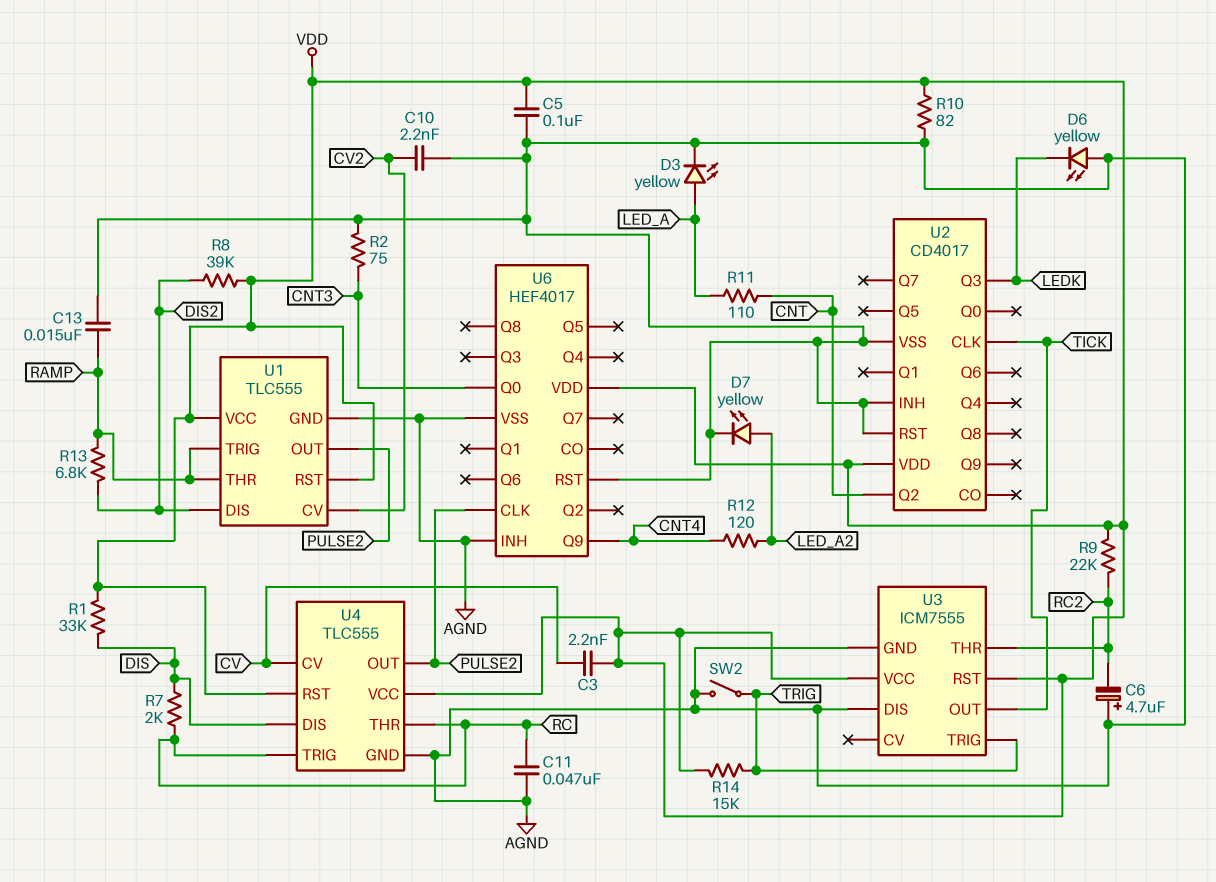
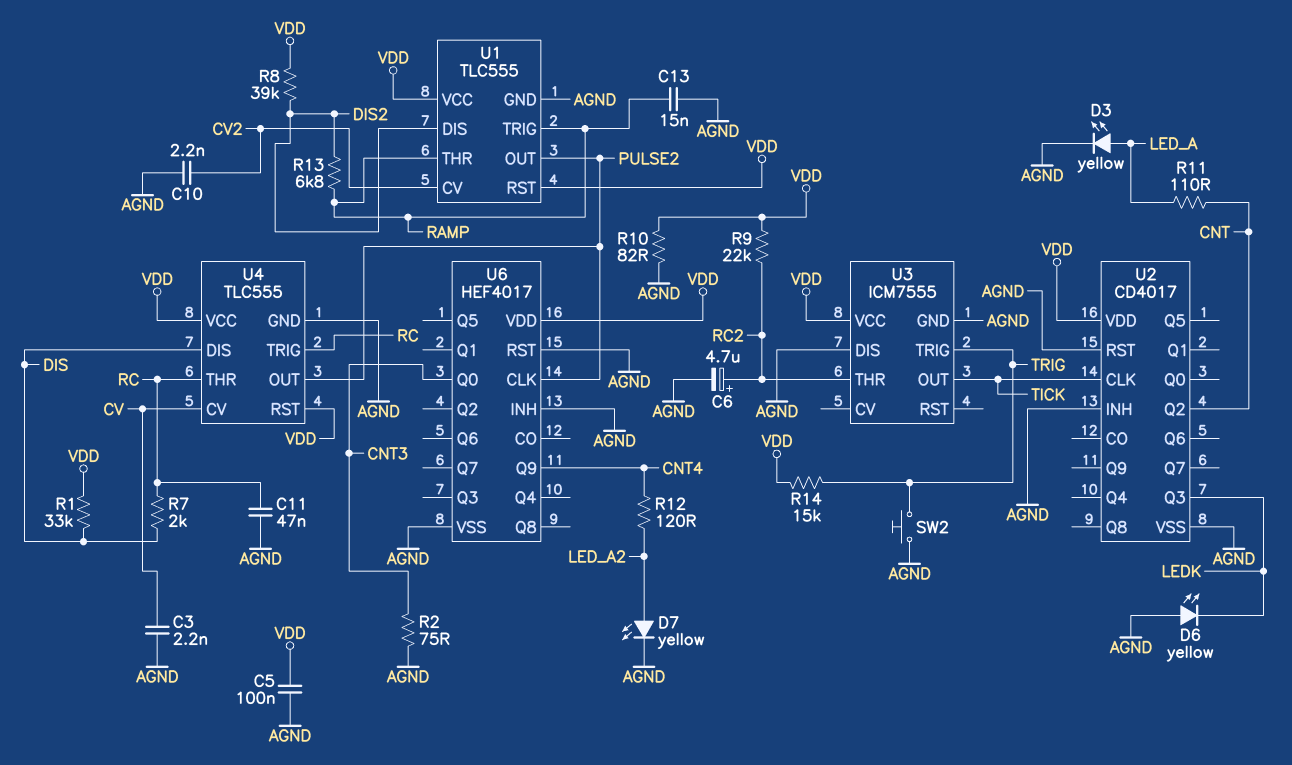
C3: 2.2nF (CV, VDD) -> 2.2nF (AGND, CV)
C6: 4.7uF (plus AGND, minus RC2) -> 4.7uF (plus RC2, minus AGND)
SW2: switch (AGND, TRIG) -> button (AGND, TRIG)
U3 pin RST: VDD -> none

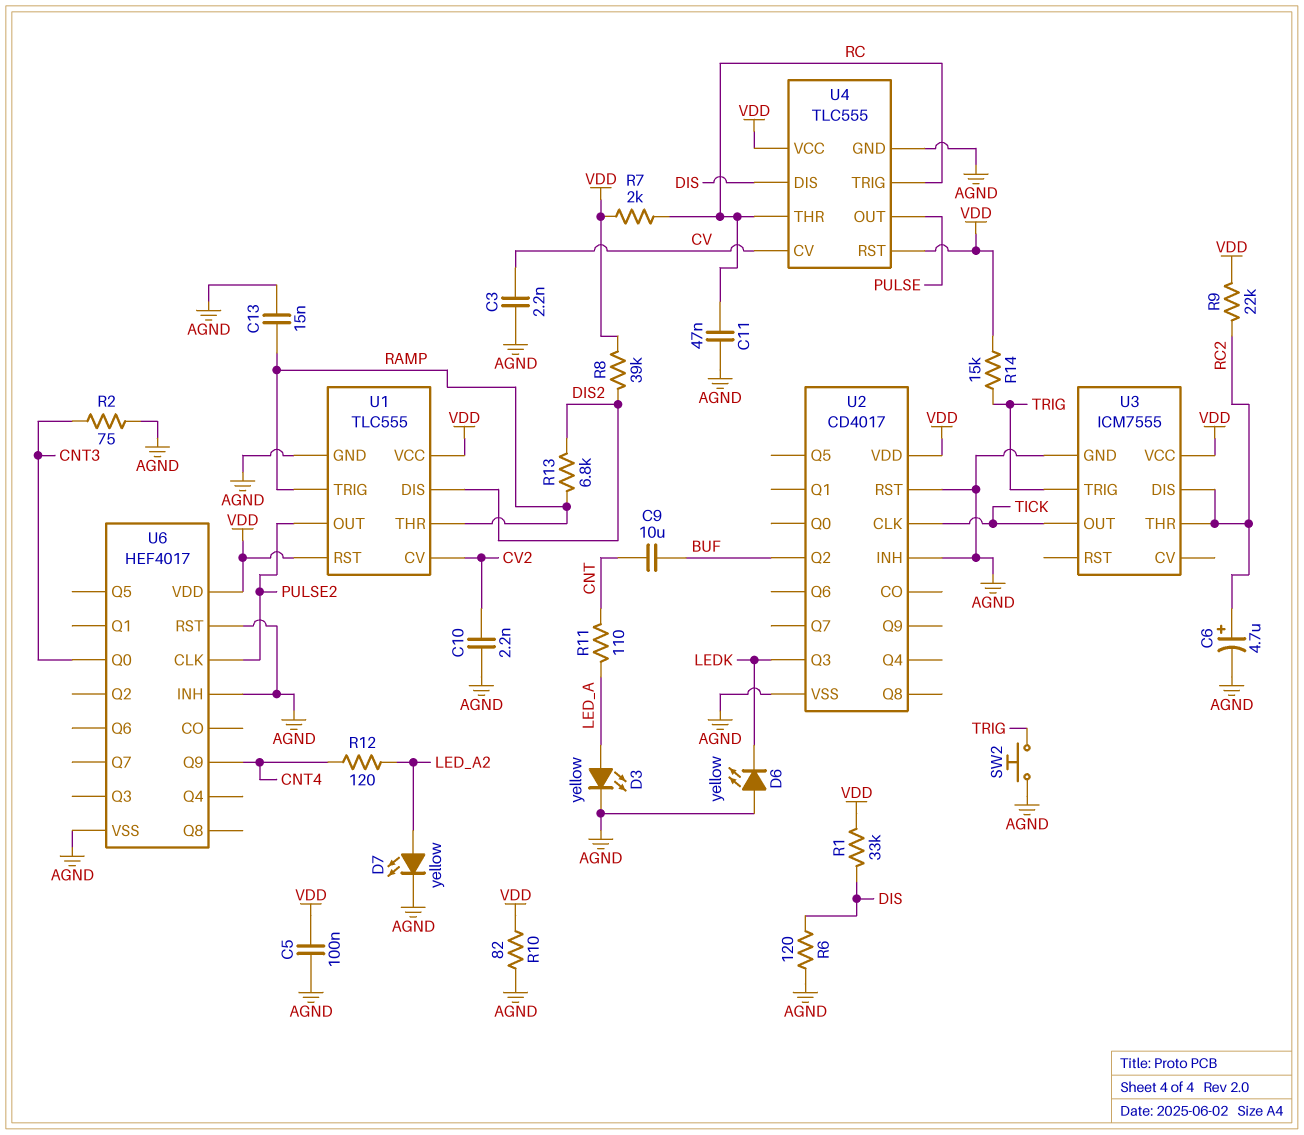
C9: none -> 10uF (BUF, CNT)
R6: none -> 120 (AGND, DIS)
R7: 2k (DIS, RC) -> 2k (RC, VDD)
U2 pin Q2: CNT -> BUF
U3 pin DIS: AGND -> RC2
U4 pin OUT: PULSE2 -> PULSE

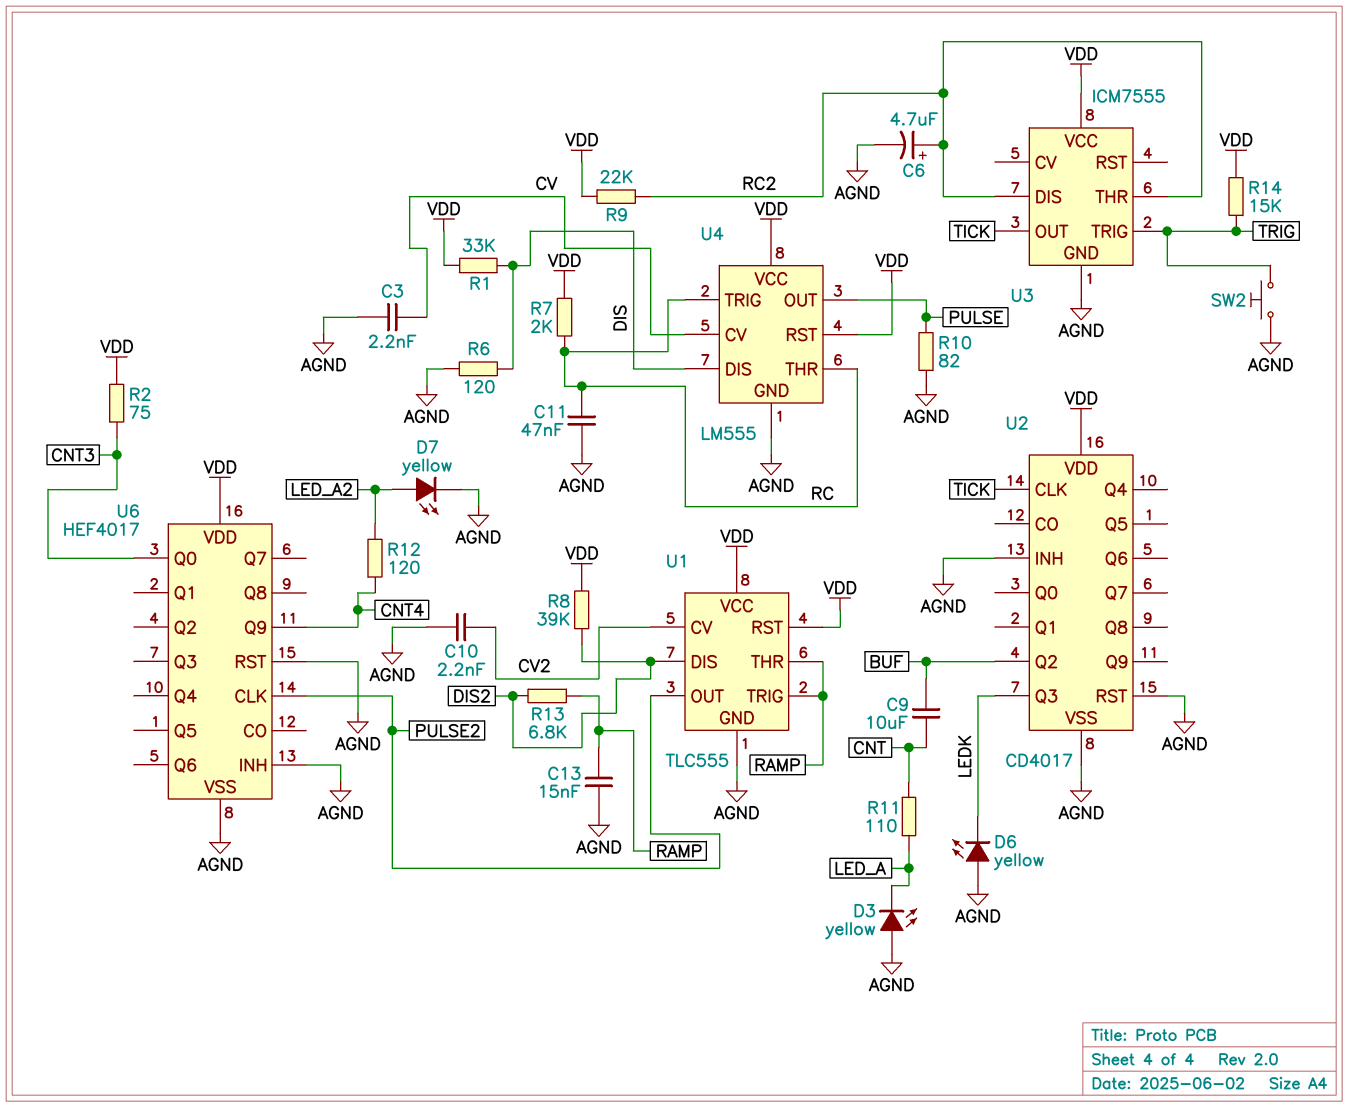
C5: 100nF (AGND, VDD) -> none
D3: LED yellow (A LED_A, K AGND) -> LED yellow (A AGND, K LED_A)
R2: 75 (AGND, CNT3) -> 75 (CNT3, VDD)
R10: 82 (AGND, VDD) -> 82 (AGND, PULSE)
U4: TLC555 -> LM555

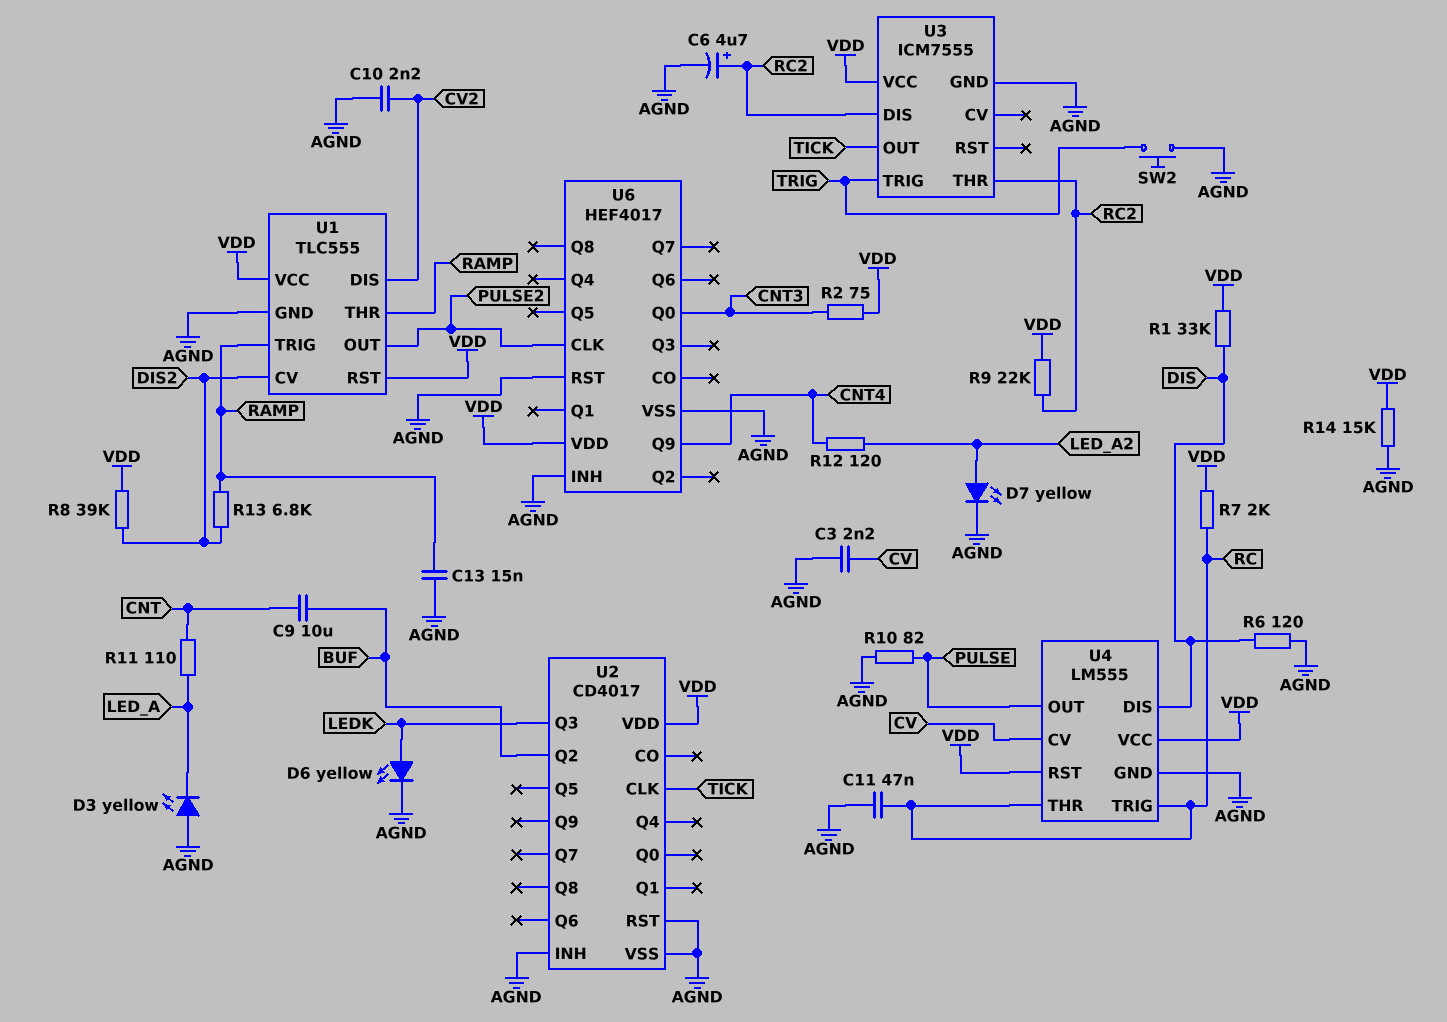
D6: LED yellow (A AGND, K LEDK) -> LED yellow (A LEDK, K AGND)
R14: 15k (TRIG, VDD) -> 15k (AGND, VDD)
U1 pin CV: CV2 -> DIS2
U1 pin DIS: DIS2 -> CV2

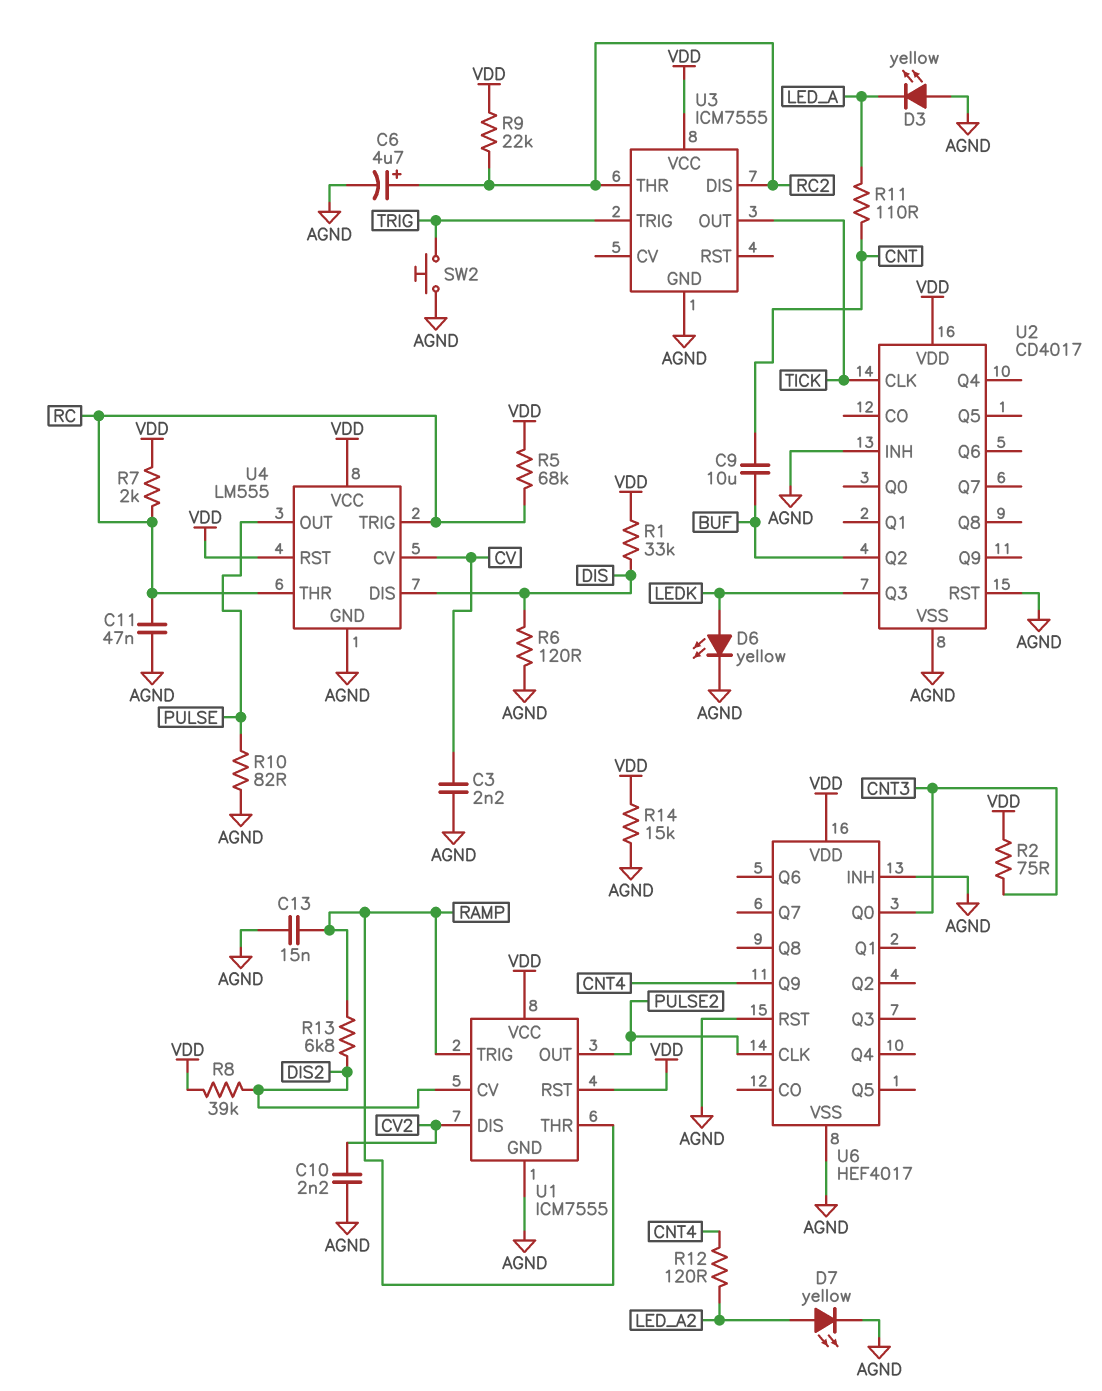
R5: none -> 68k (RC, VDD)
U1: TLC555 -> ICM7555

